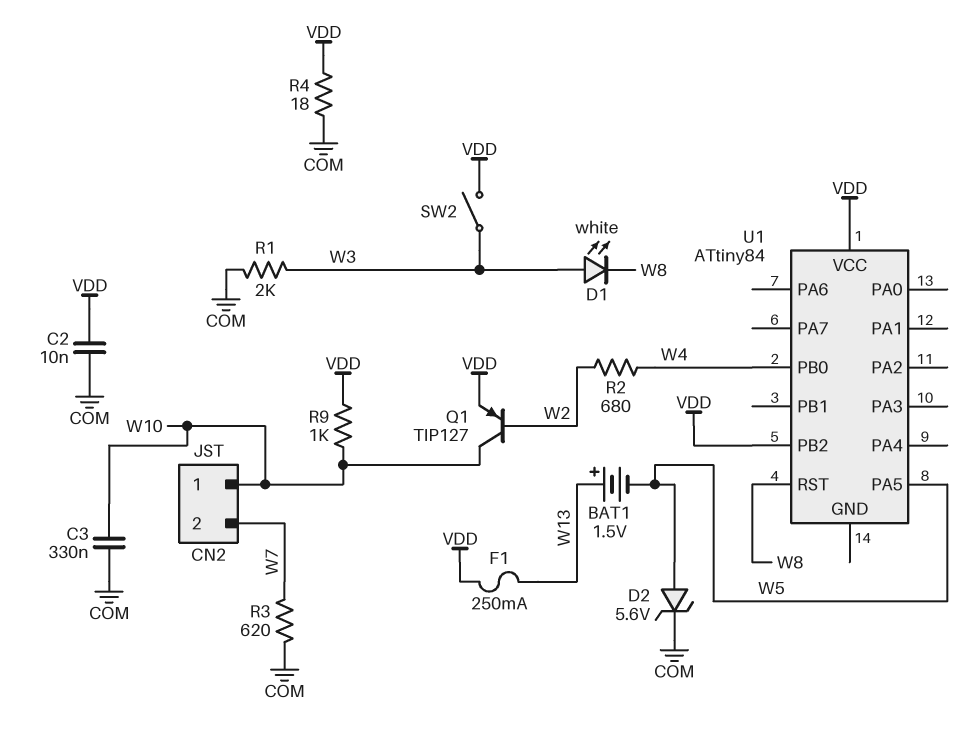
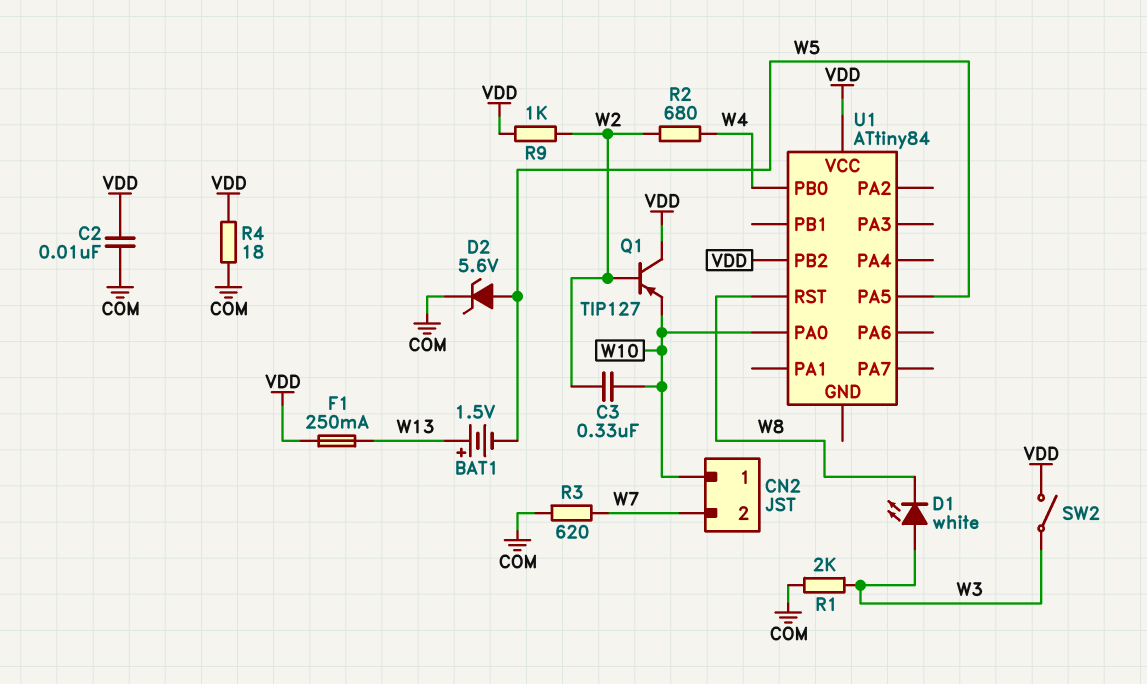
C3: 330nF (COM, W10) -> 330nF (W2, W10)
Q1: PNP TIP127 (B W2, C W10, E VDD) -> PNP TIP127 (B W2, C VDD, E W10)
R9: 1k (VDD, W10) -> 1k (VDD, W2)
U1 pin PA0: none -> W10

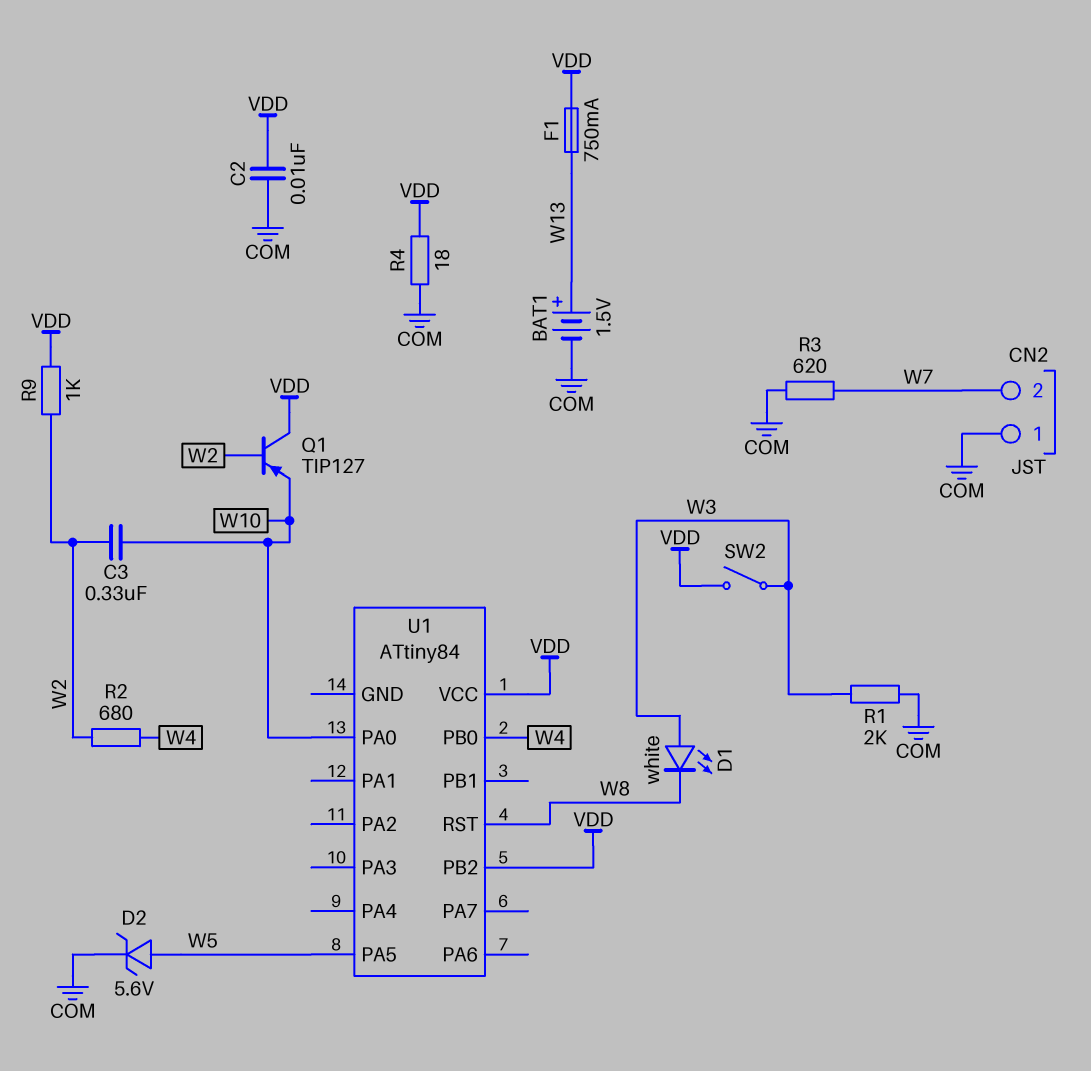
BAT1: 1.5V (plus W13, minus W5) -> 1.5V (plus W13, minus COM)
CN2 pin 1: W10 -> COM
F1: 250mA (VDD, W13) -> 750mA (VDD, W13)

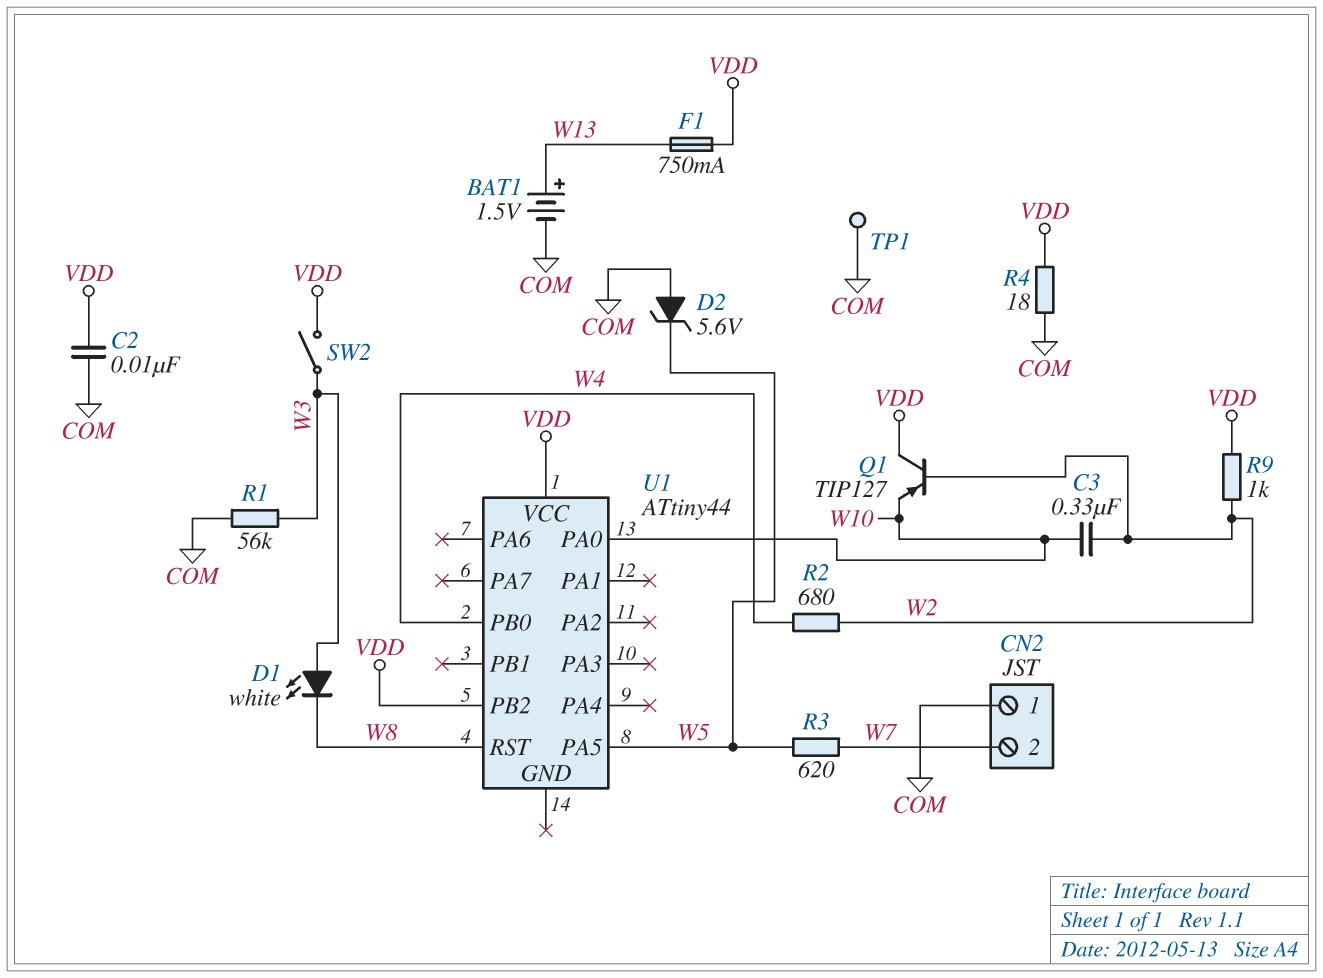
D2: zener 5.6V (A W5, K COM) -> zener 5.6V (A COM, K W5)
R1: 2k (COM, W3) -> 56k (COM, W3)
R3: 620 (COM, W7) -> 620 (W5, W7)
TP1: none -> test point (COM)
U1: ATtiny84 -> ATtiny44

